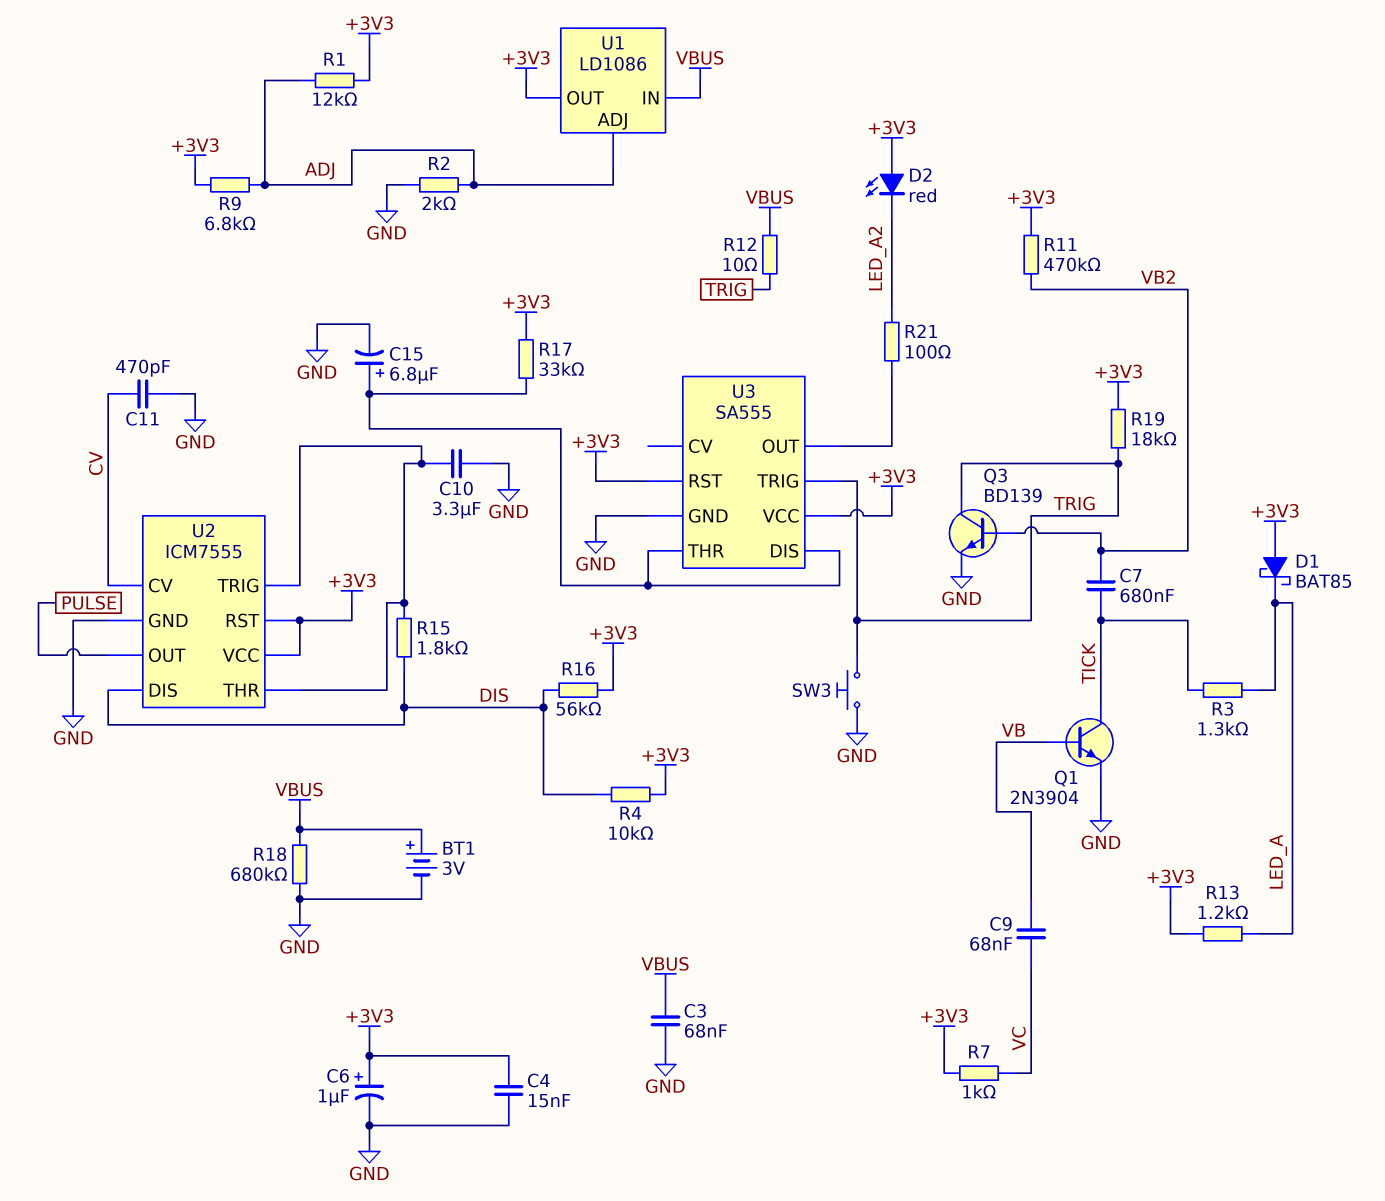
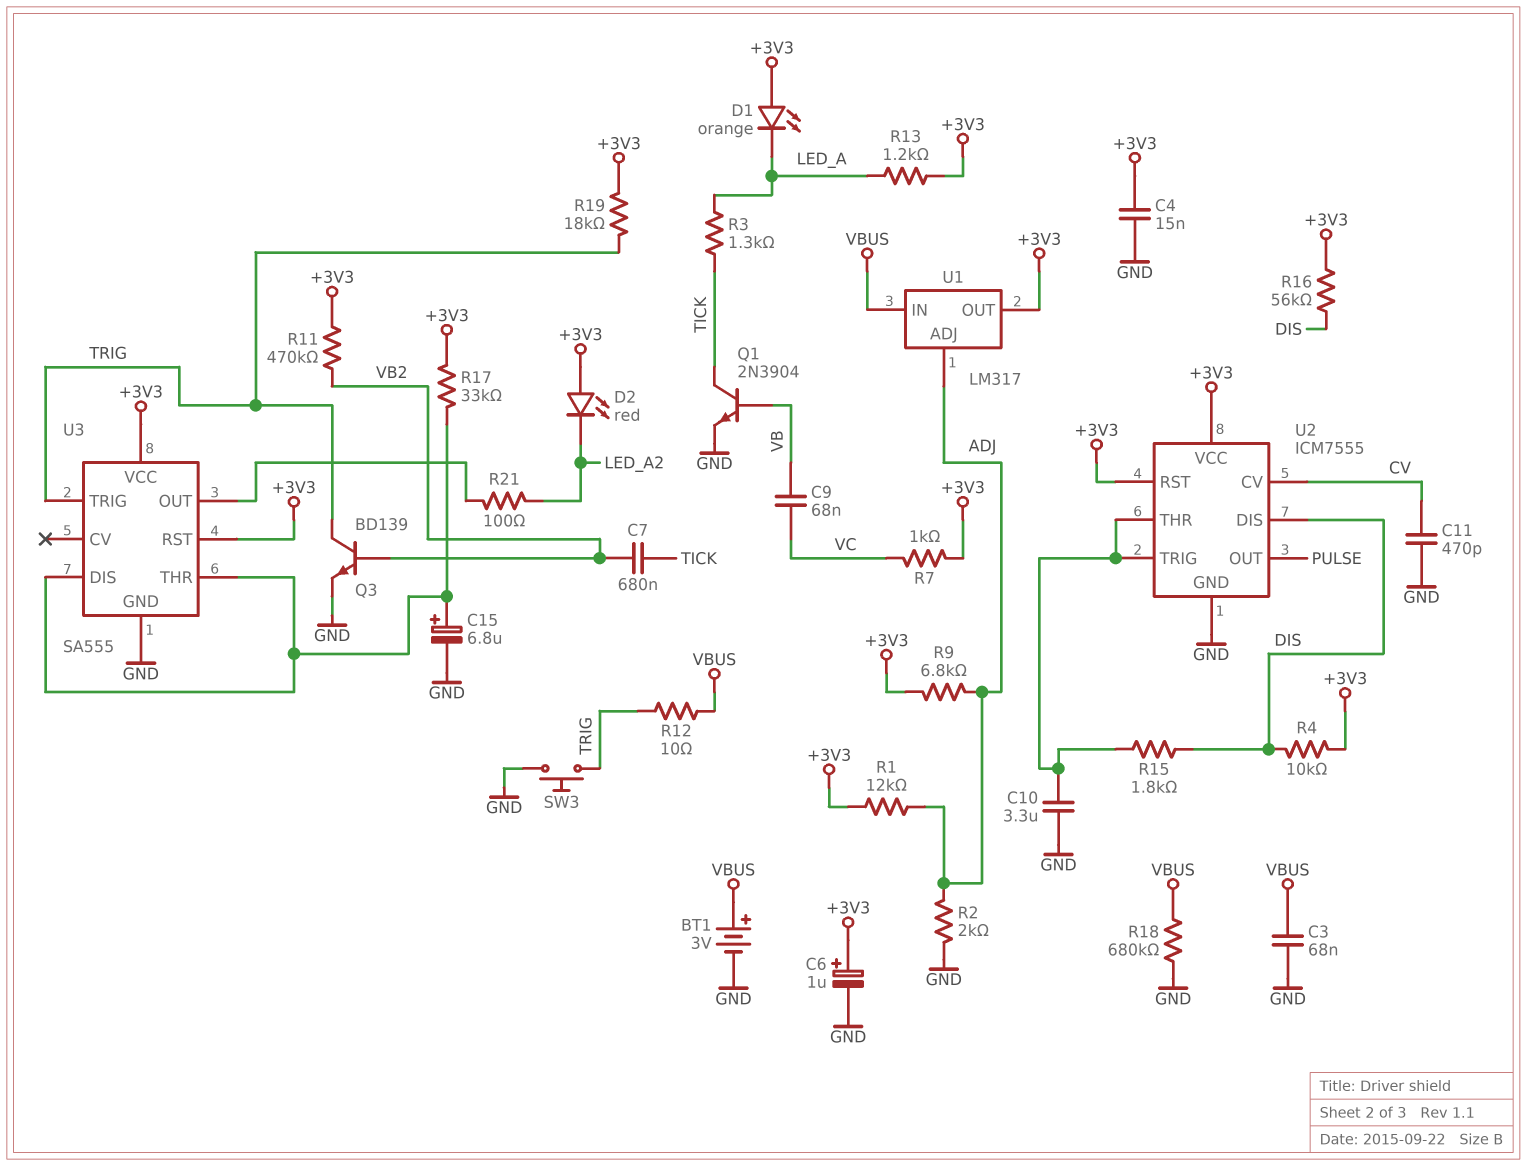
D1: schottky BAT85 (A +3V3, K LED_A) -> LED orange (A +3V3, K LED_A)
U1: LD1086 -> LM317

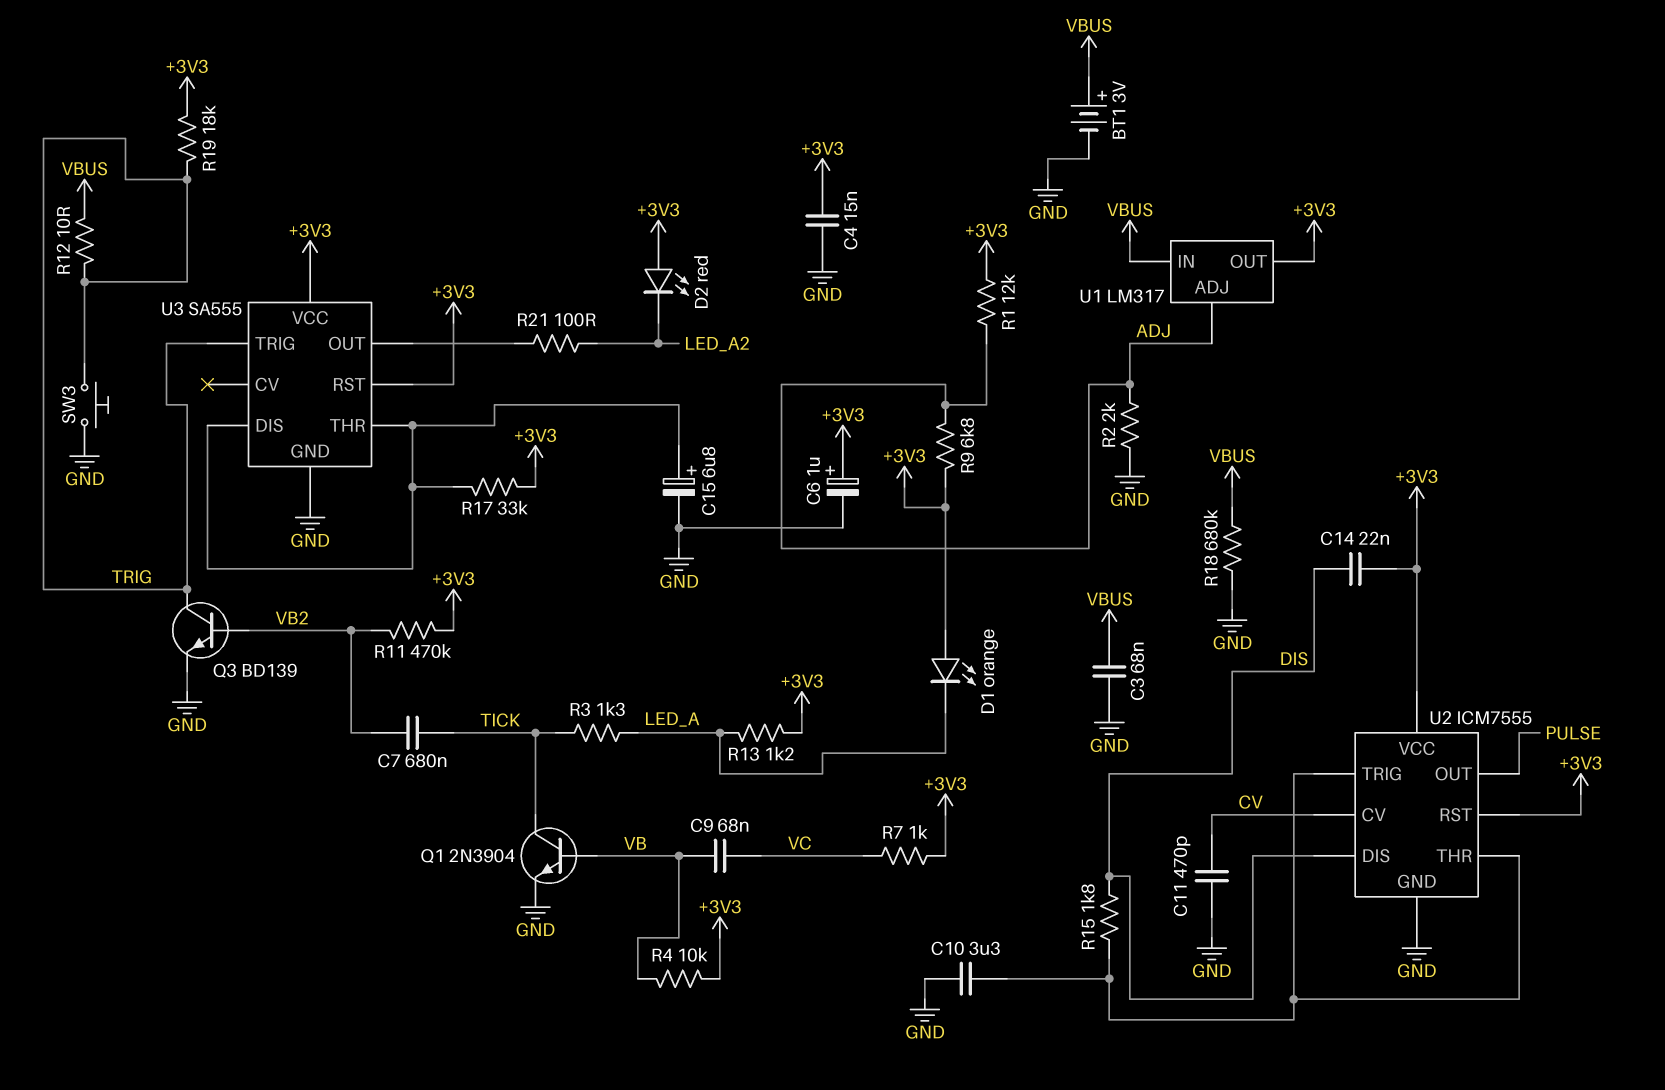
C14: none -> 22nF (+3V3, DIS)
R4: 10k (+3V3, DIS) -> 10k (+3V3, VB)
R16: 56k (+3V3, DIS) -> none

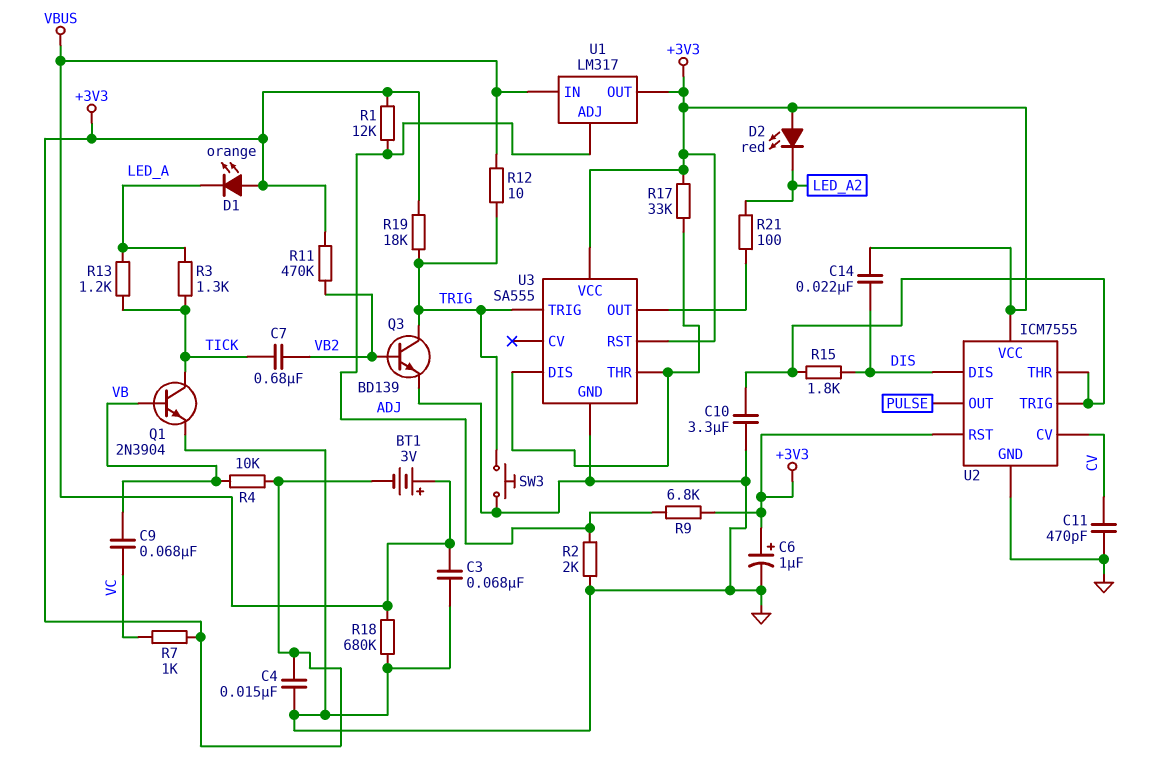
BT1: 3V (plus VBUS, minus GND) -> 3V (plus VBUS, minus +3V3)
C15: 6.8uF (plus U3/DIS, minus GND) -> none
R13: 1.2k (+3V3, LED_A) -> 1.2k (LED_A, TICK)

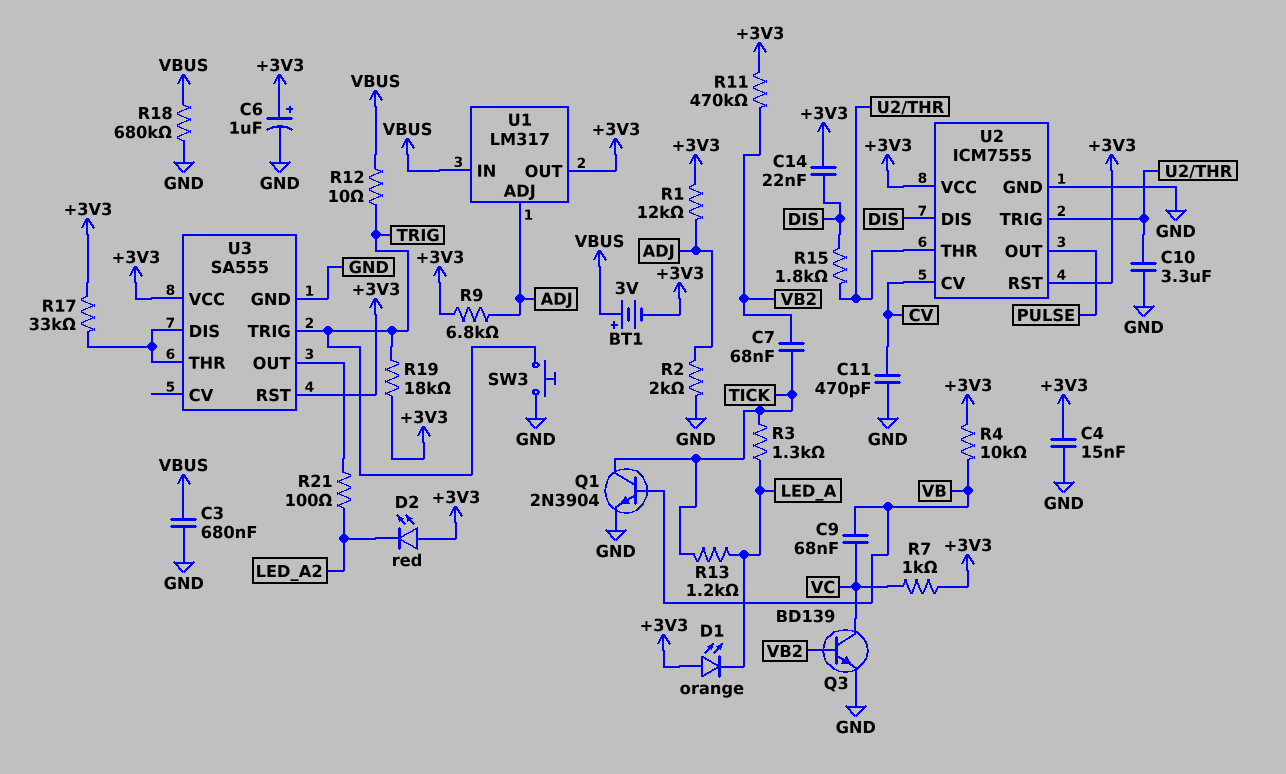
C3: 68nF (GND, VBUS) -> 680nF (GND, VBUS)
C7: 680nF (TICK, VB2) -> 68nF (TICK, VB2)
Q3: NPN BD139 (B VB2, C TRIG, E GND) -> NPN BD139 (B VB2, C VC, E GND)

